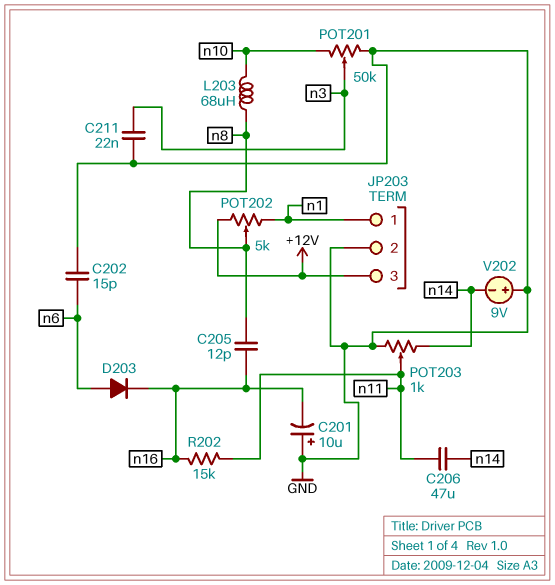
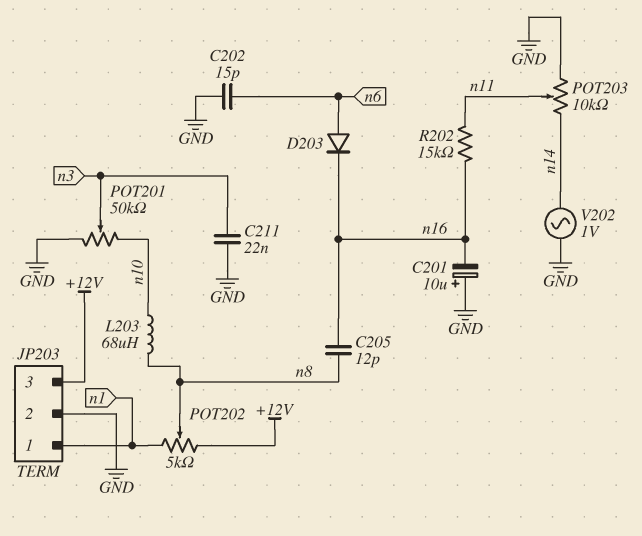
C206: 47uF (n11, n14) -> none
POT203: 1k (GND, n14, wiper n11) -> 10k (GND, n14, wiper n11)
V202: 9V (plus GND, minus n14) -> AC 1V (GND, n14)

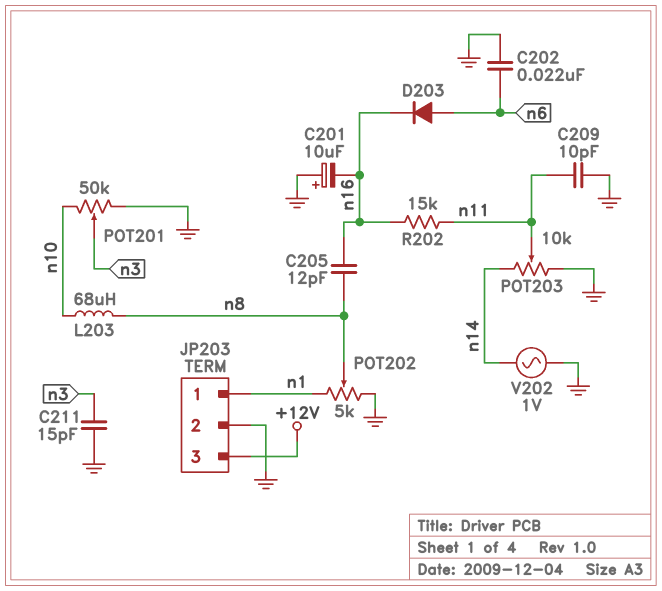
C202: 15pF (GND, n6) -> 22nF (GND, n6)
C209: none -> 10pF (GND, n11)
C211: 22nF (GND, n3) -> 15pF (GND, n3)
POT202: 5k (+12V, n1, wiper n8) -> 5k (GND, n1, wiper n8)

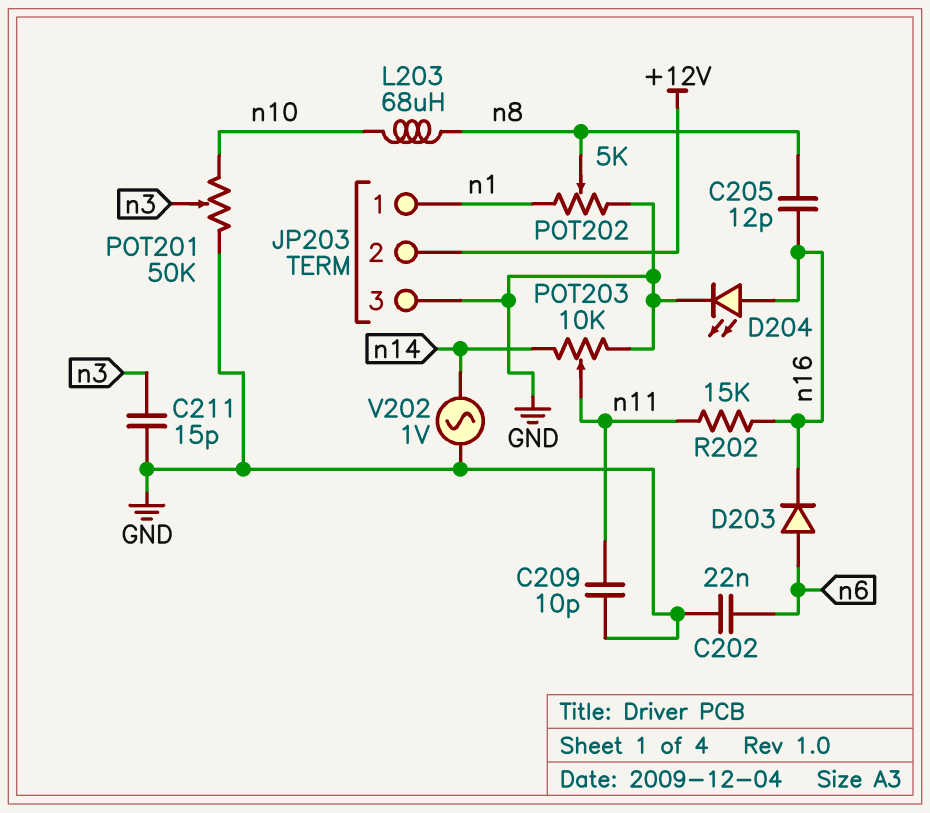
C201: 10uF (plus GND, minus n16) -> none
D204: none -> LED (A n16, K GND)
JP203 pin 2: GND -> +12V
JP203 pin 3: +12V -> GND

